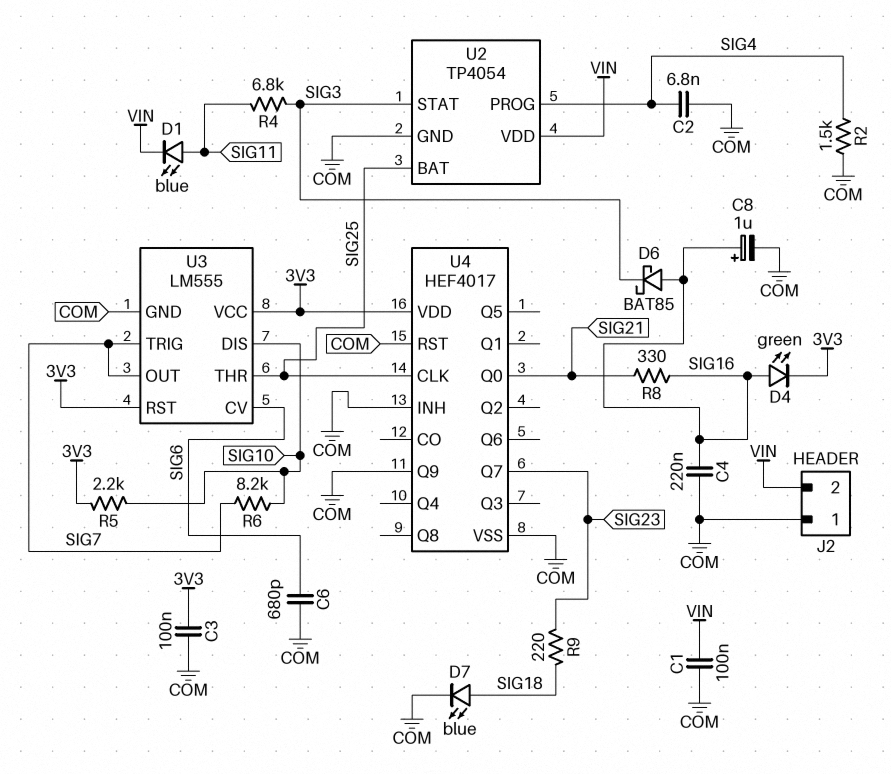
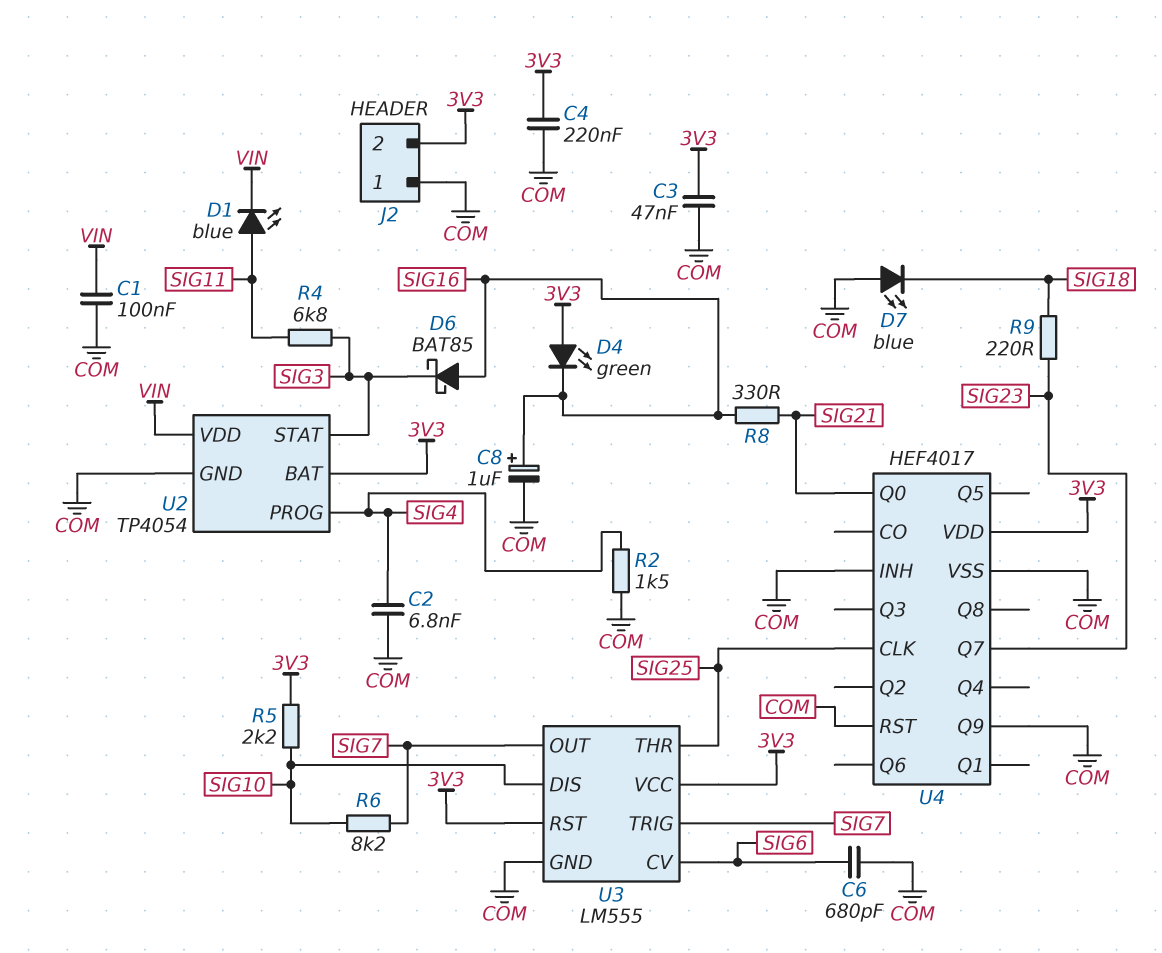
C3: 100nF (3V3, COM) -> 47nF (3V3, COM)
C4: 220nF (COM, SIG16) -> 220nF (3V3, COM)
D4: LED green (A SIG16, K 3V3) -> LED green (A 3V3, K SIG16)
D7: LED blue (A SIG18, K COM) -> LED blue (A COM, K SIG18)
J2 pin 2: VIN -> 3V3
U2 pin BAT: SIG25 -> 3V3

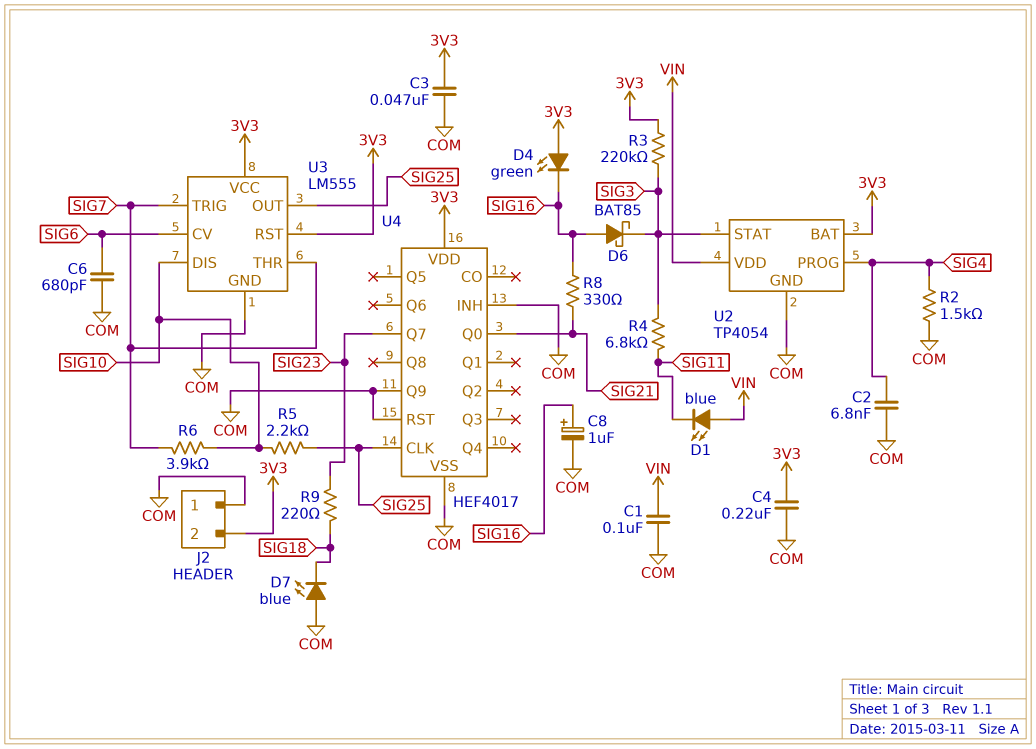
D1: LED blue (A SIG11, K VIN) -> LED blue (A VIN, K SIG11)
R3: none -> 220k (3V3, SIG3)
R5: 2.2k (3V3, SIG10) -> 2.2k (SIG10, SIG25)
R6: 8.2k (SIG7, SIG10) -> 3.9k (SIG7, SIG10)
U3 pin OUT: SIG7 -> SIG25
U3 pin THR: SIG25 -> SIG7

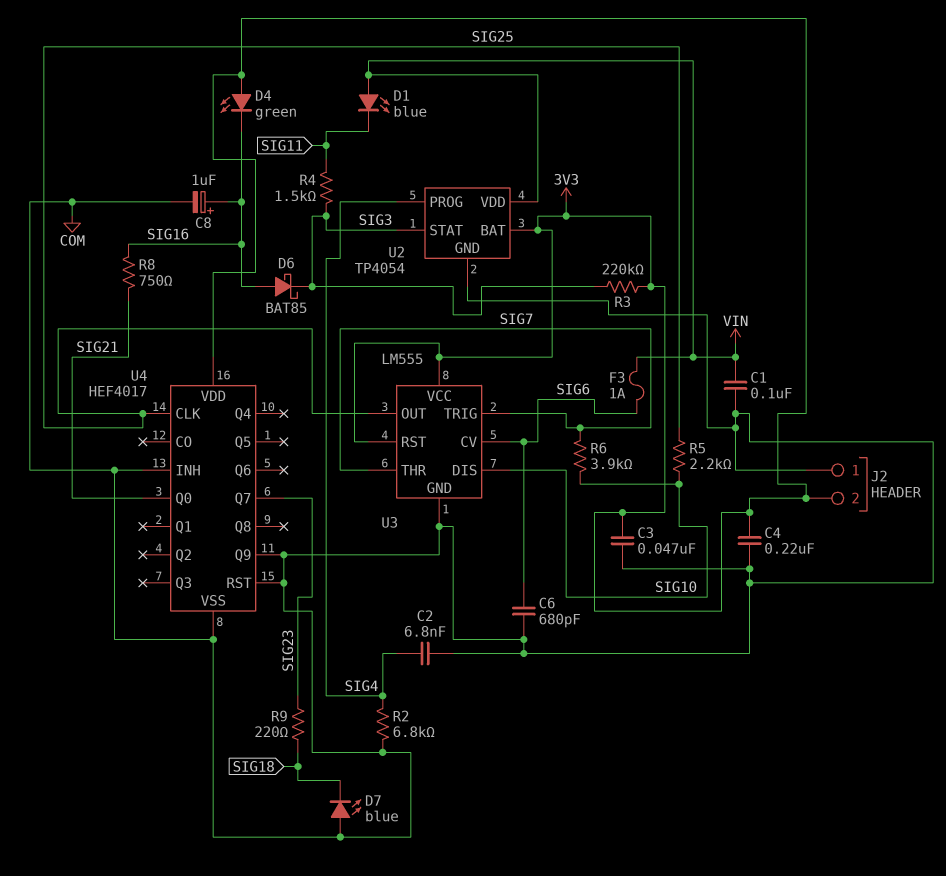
F3: none -> 1A (SIG6, VIN)
R2: 1.5k (COM, SIG4) -> 6.8k (COM, SIG4)
R4: 6.8k (SIG3, SIG11) -> 1.5k (SIG3, SIG11)
R8: 330 (SIG16, SIG21) -> 750 (SIG16, SIG21)

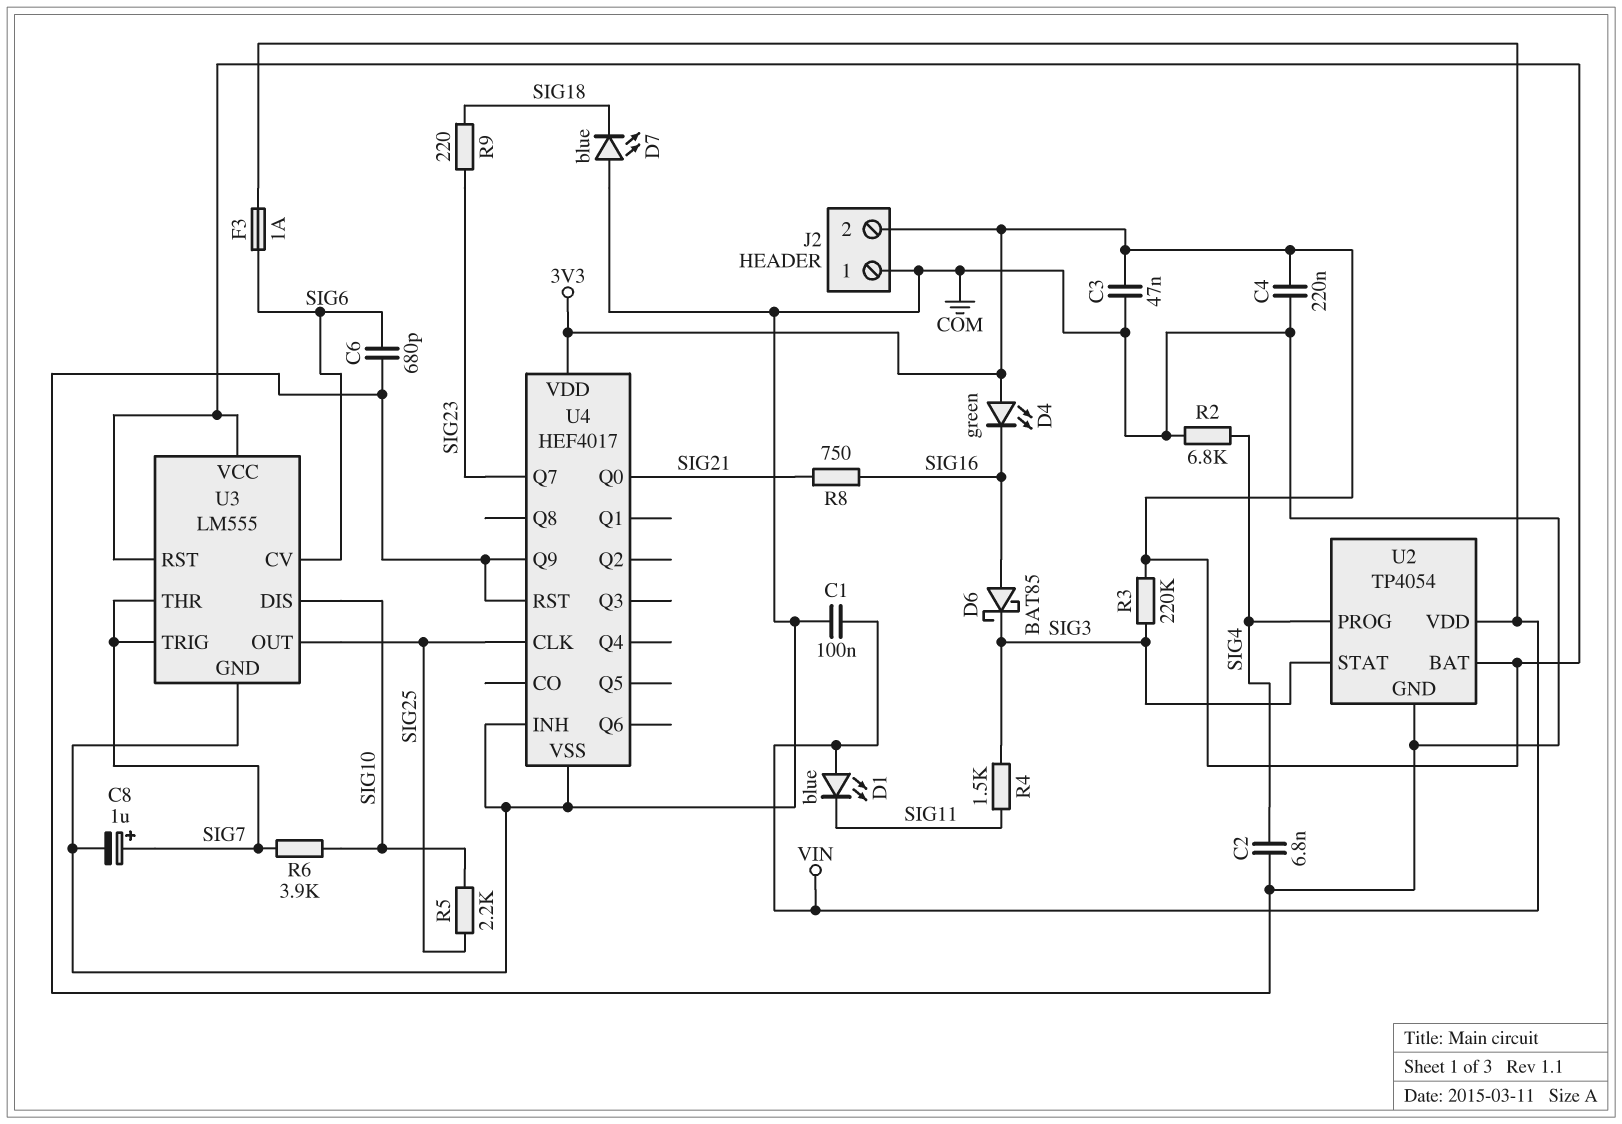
C8: 1uF (plus SIG16, minus COM) -> 1uF (plus SIG7, minus COM)

